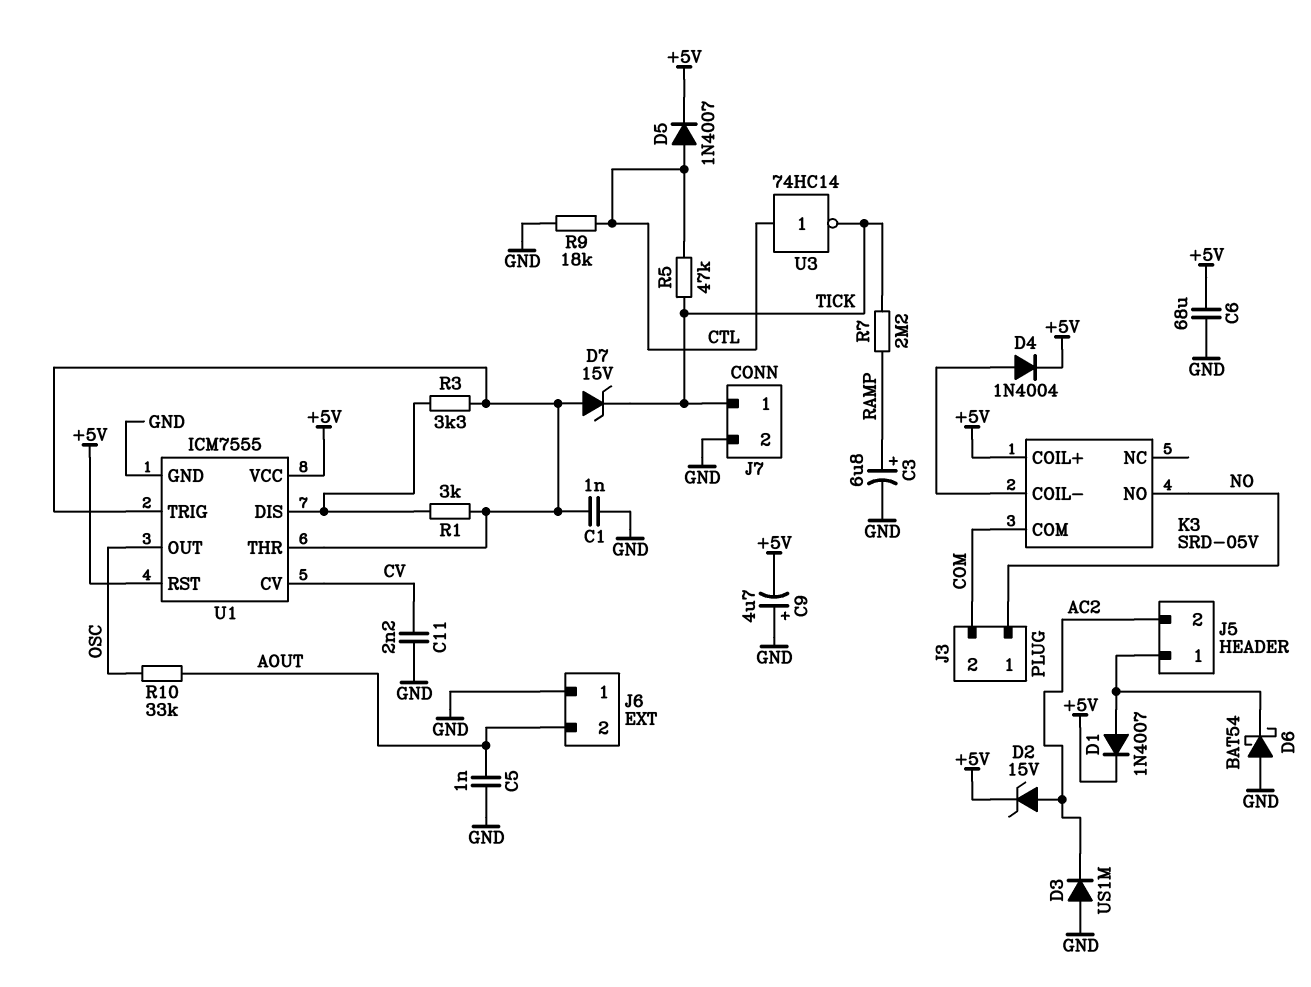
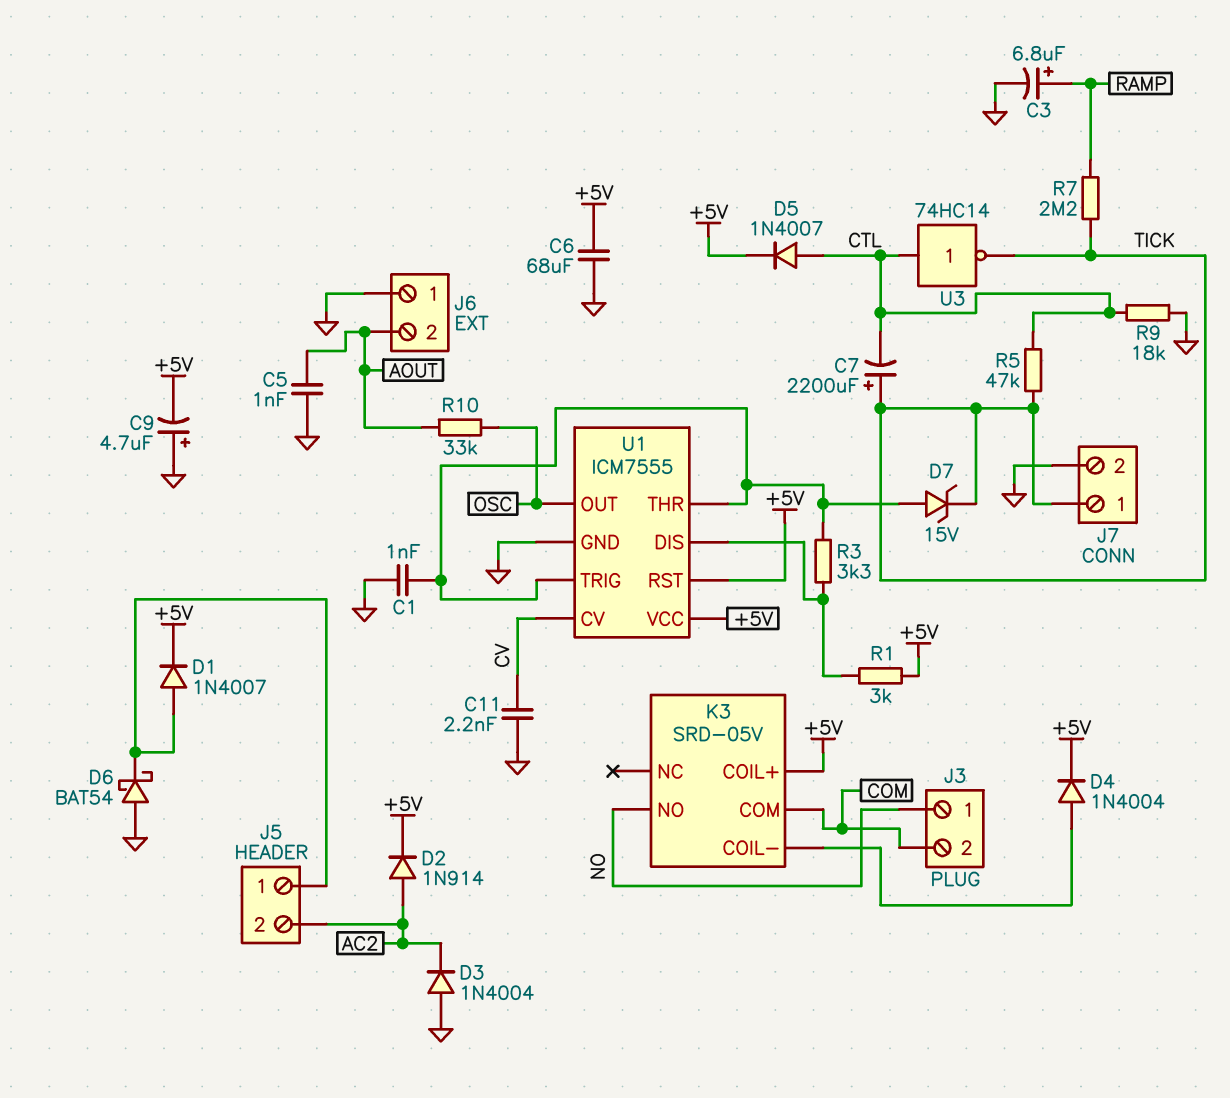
C7: none -> 2200uF (plus TICK, minus CTL)
D2: zener 15V (A AC2, K +5V) -> diode 1N914 (A AC2, K +5V)
D3: diode US1M (A GND, K AC2) -> diode 1N4004 (A GND, K AC2)
R1: 3k (U1/DIS, U1/THR) -> 3k (+5V, U1/DIS)

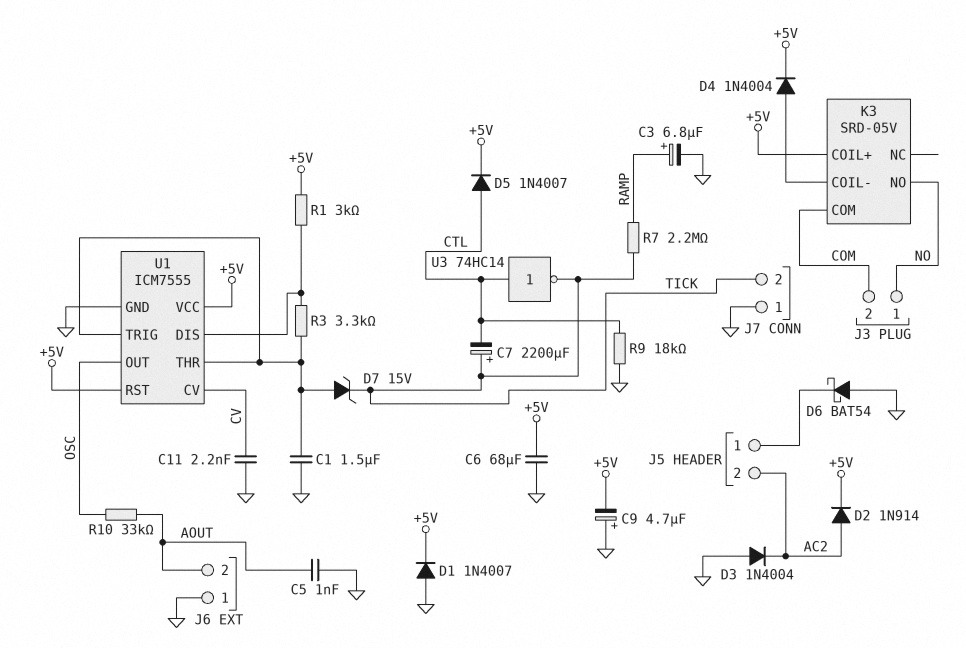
C1: 1nF (GND, U1/THR) -> 1.5uF (GND, U1/THR)
D1: diode 1N4007 (A J5/1, K +5V) -> diode 1N4007 (A GND, K +5V)
J7 pin 1: TICK -> GND
J7 pin 2: GND -> TICK
R5: 47k (CTL, TICK) -> none

